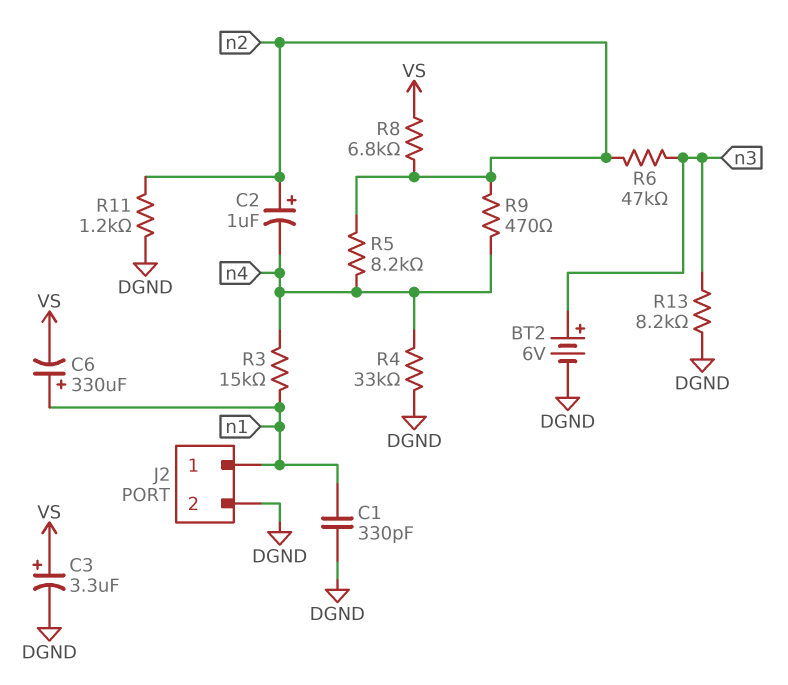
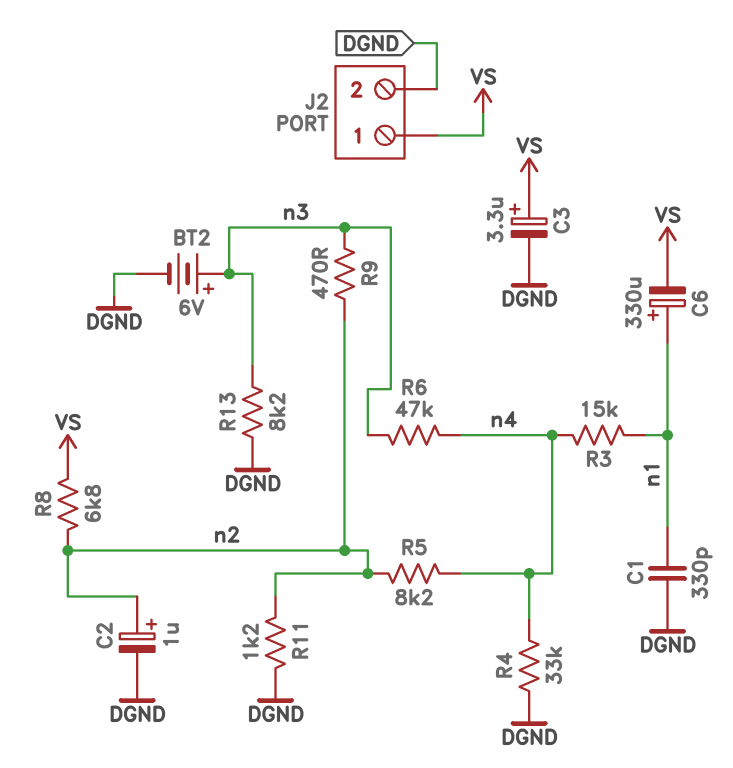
C2: 1uF (plus n2, minus n4) -> 1uF (plus n2, minus DGND)
J2 pin 1: n1 -> VS
R6: 47k (n2, n3) -> 47k (n3, n4)
R9: 470 (n2, n4) -> 470 (n2, n3)

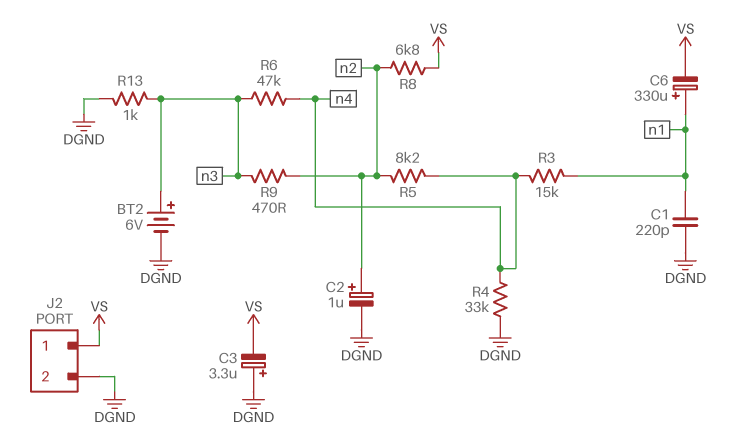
C1: 330pF (DGND, n1) -> 220pF (DGND, n1)
C3: 3.3uF (plus VS, minus DGND) -> 3.3uF (plus DGND, minus VS)
R11: 1.2k (DGND, n2) -> none
R13: 8.2k (DGND, n3) -> 1k (DGND, n3)

